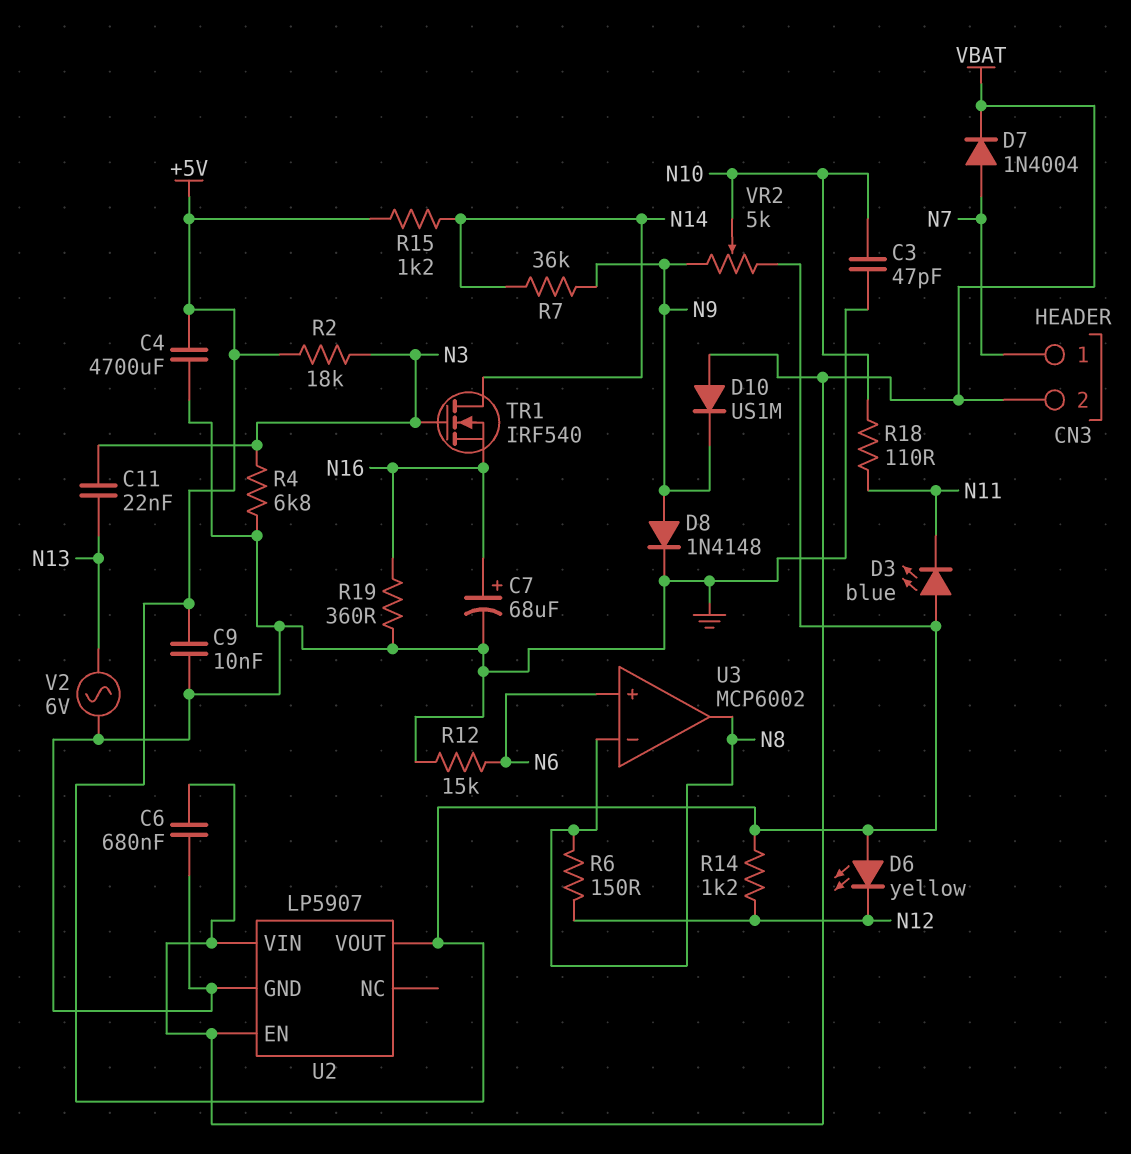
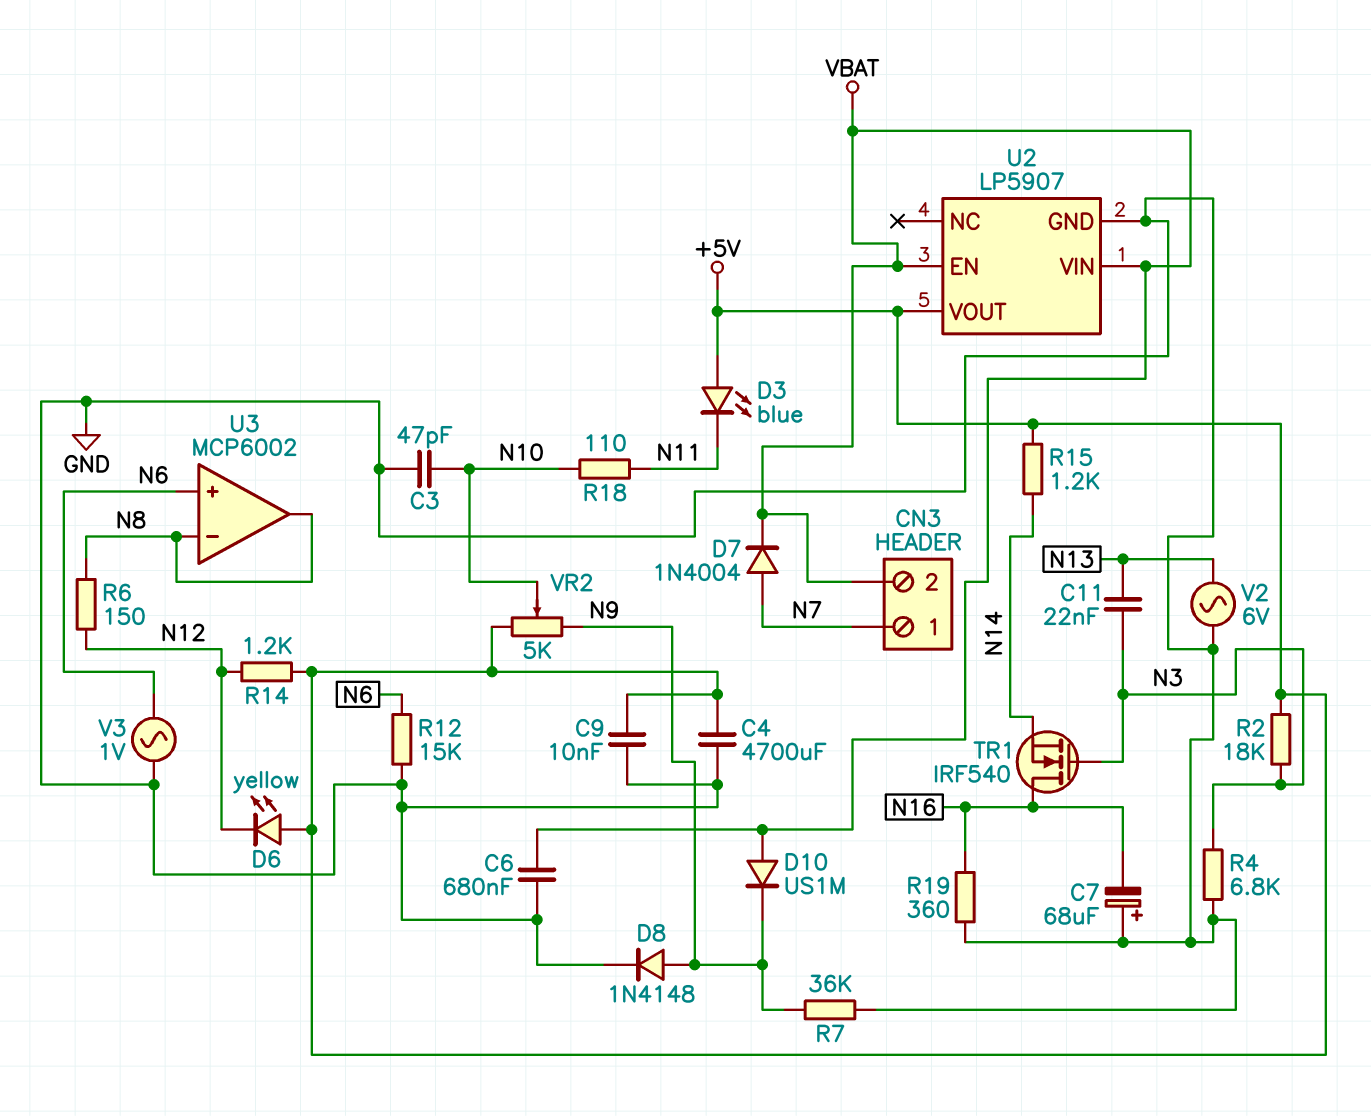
C7: 68uF (plus N16, minus GND) -> 68uF (plus GND, minus N16)
R7: 36k (N9, N14) -> 36k (GND, N9)
TR1: NMOS IRF540 (G N3, D N14, S N16) -> NMOS IRF540 (G N3, D N16, S N14)
V3: none -> AC 1V (GND, N6)

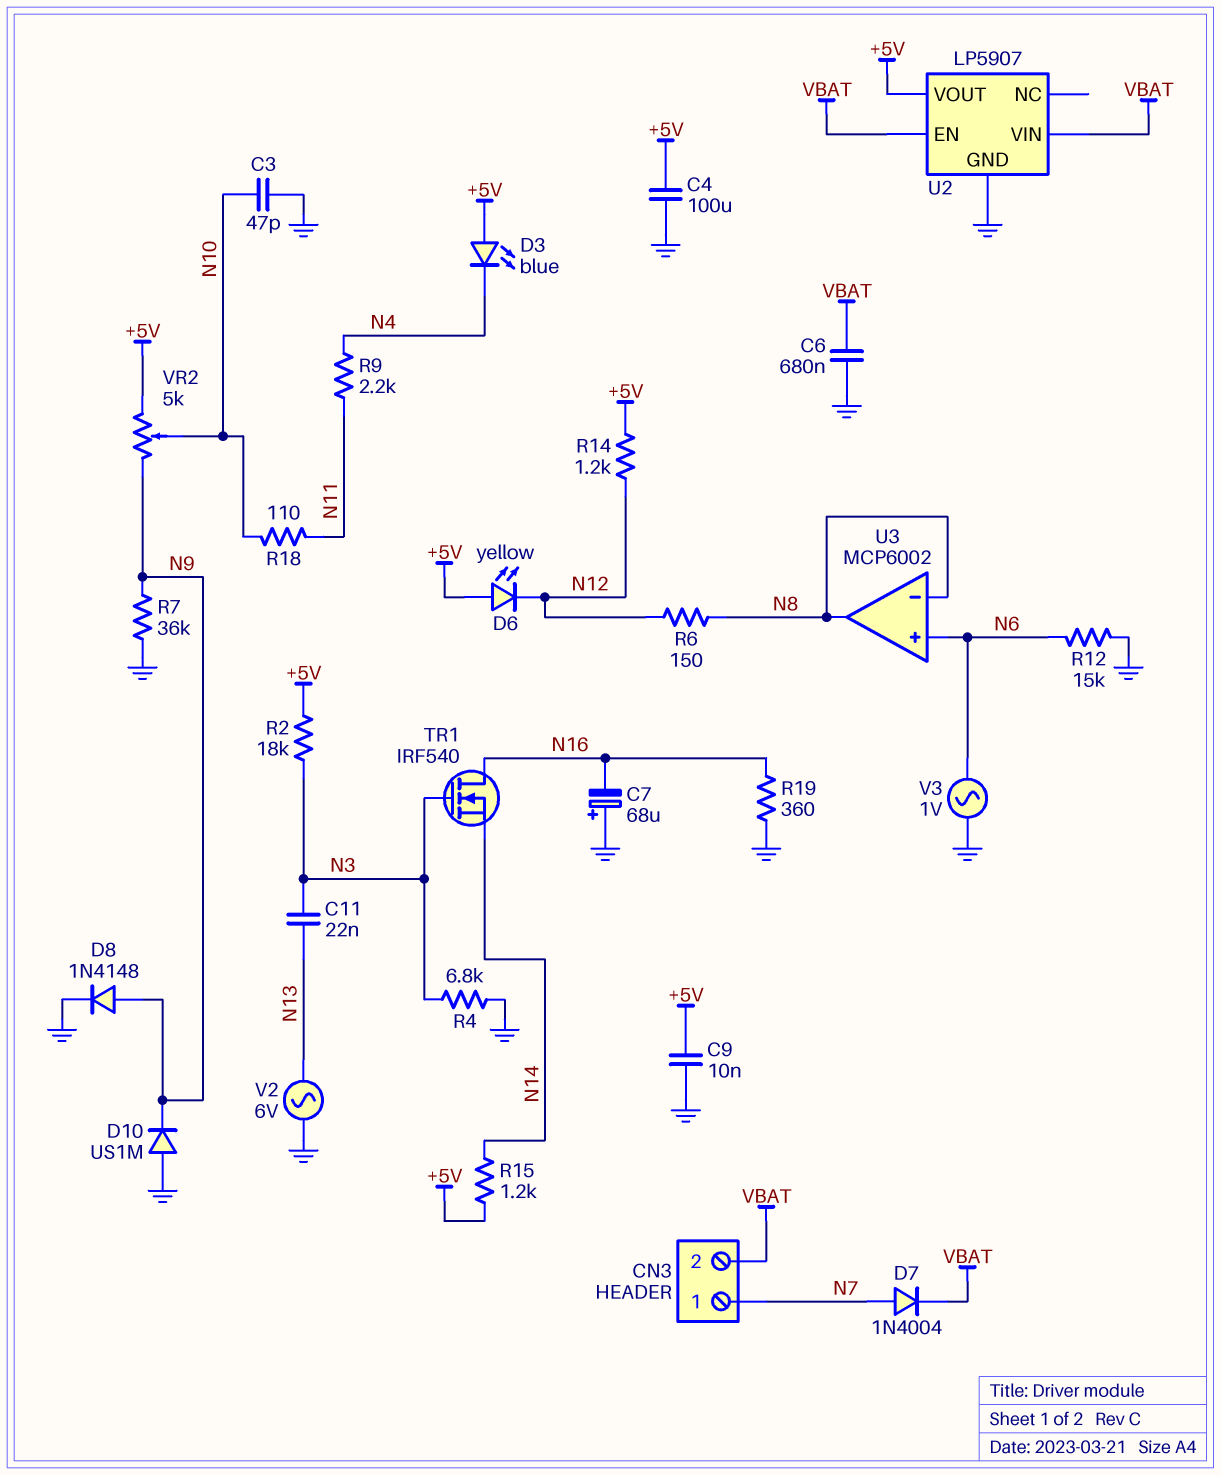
C4: 4700uF (+5V, GND) -> 100uF (+5V, GND)
D3: LED blue (A +5V, K N11) -> LED blue (A +5V, K N4)
D10: diode US1M (A VBAT, K N9) -> diode US1M (A GND, K N9)
R9: none -> 2.2k (N4, N11)

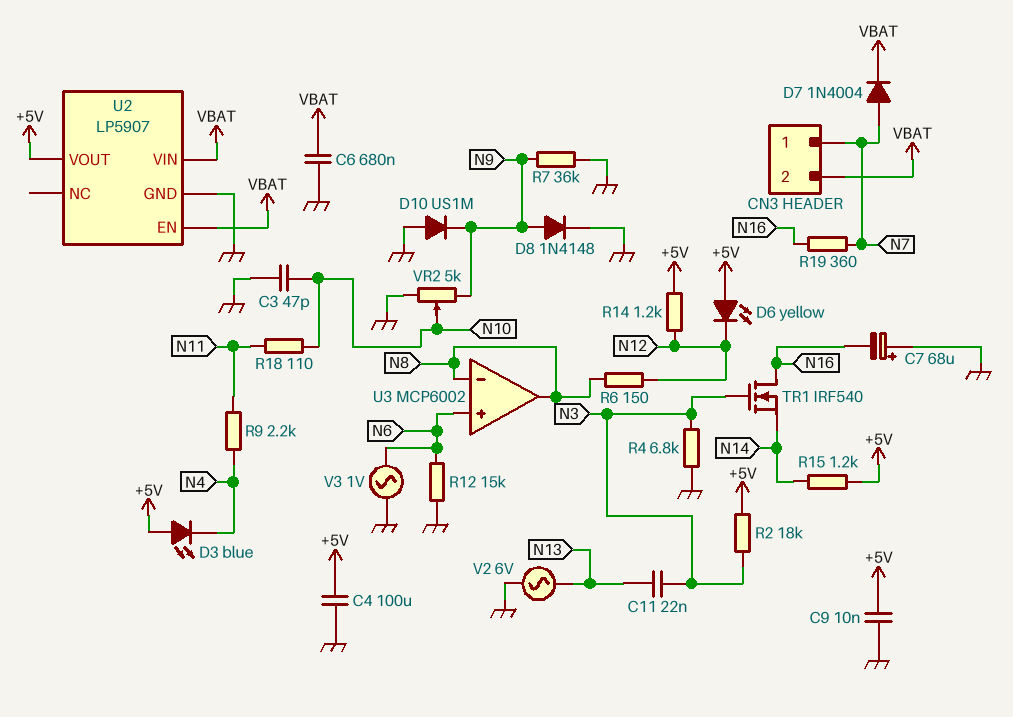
R19: 360 (GND, N16) -> 360 (N7, N16)
VR2: 5k (+5V, N9, wiper N10) -> 5k (GND, N9, wiper N10)

